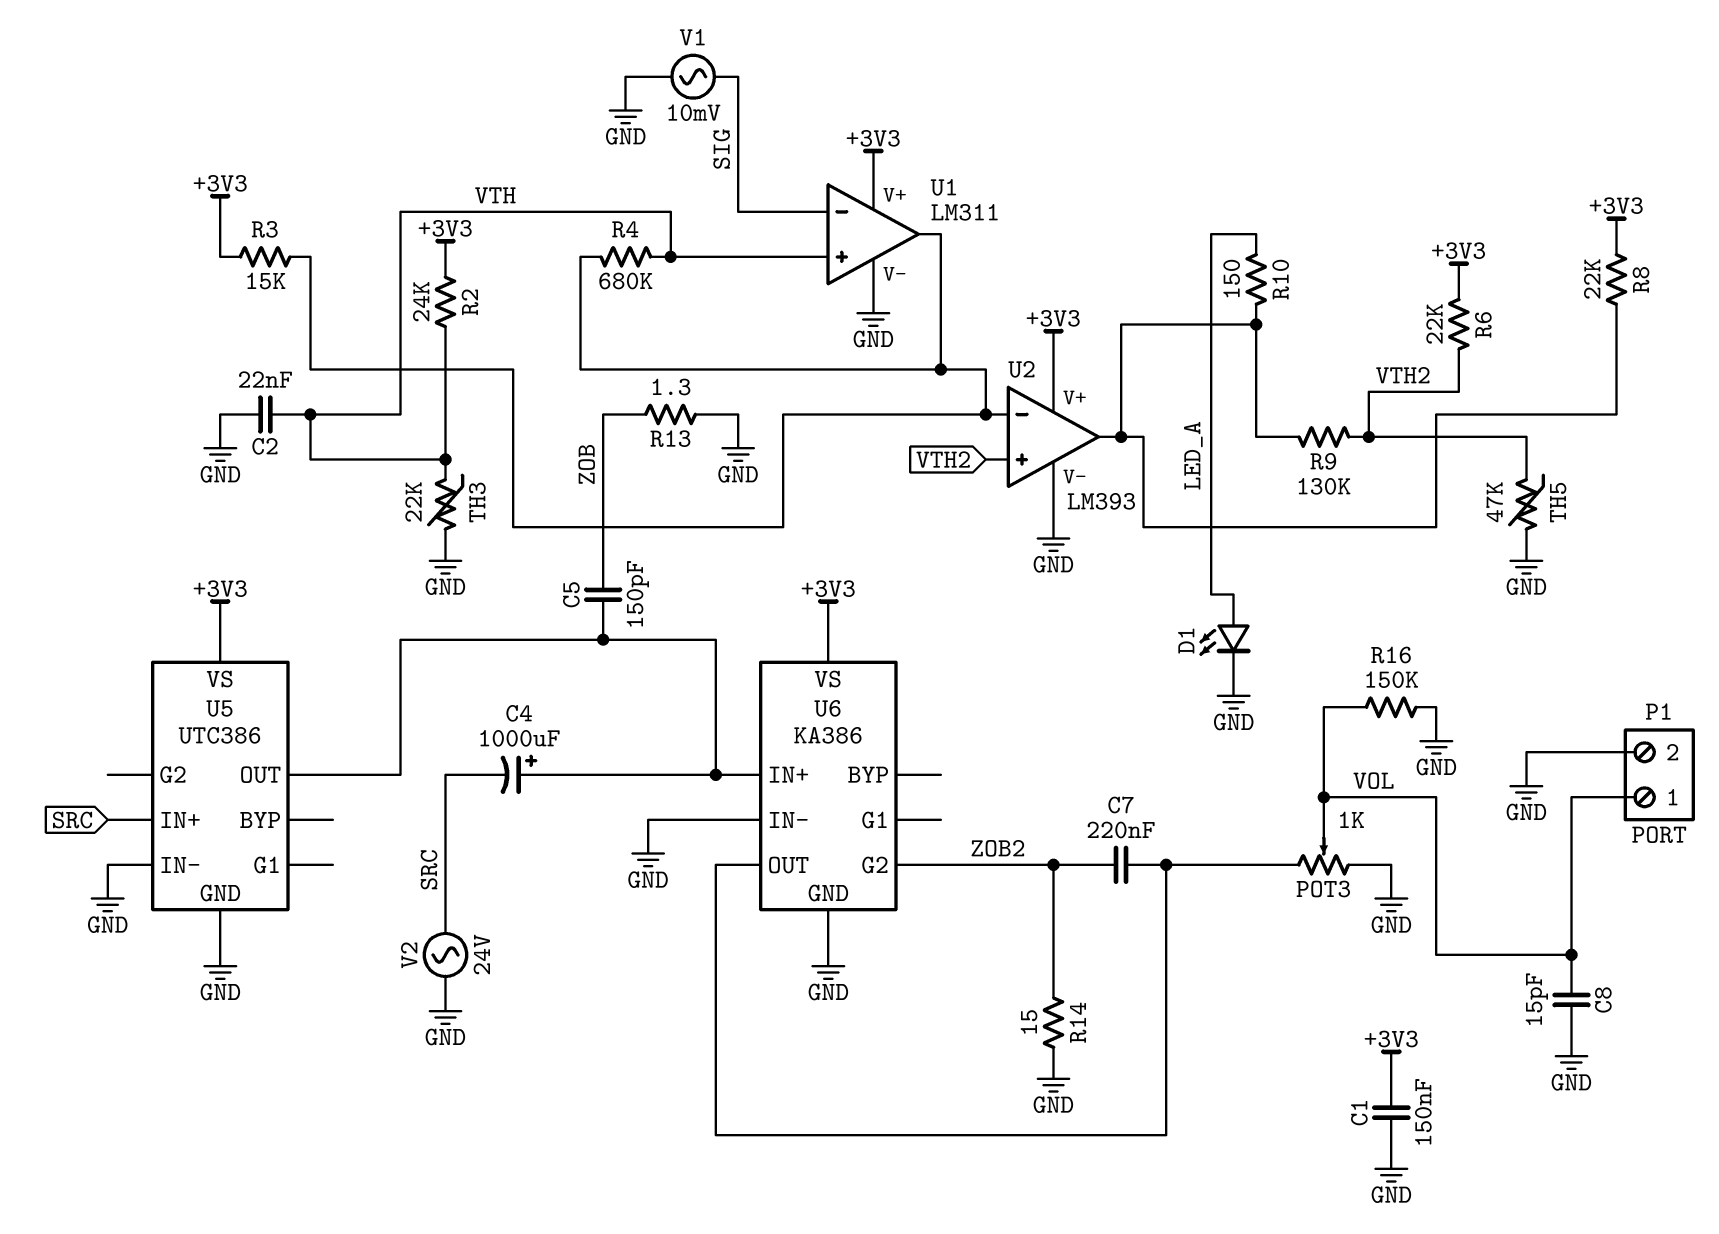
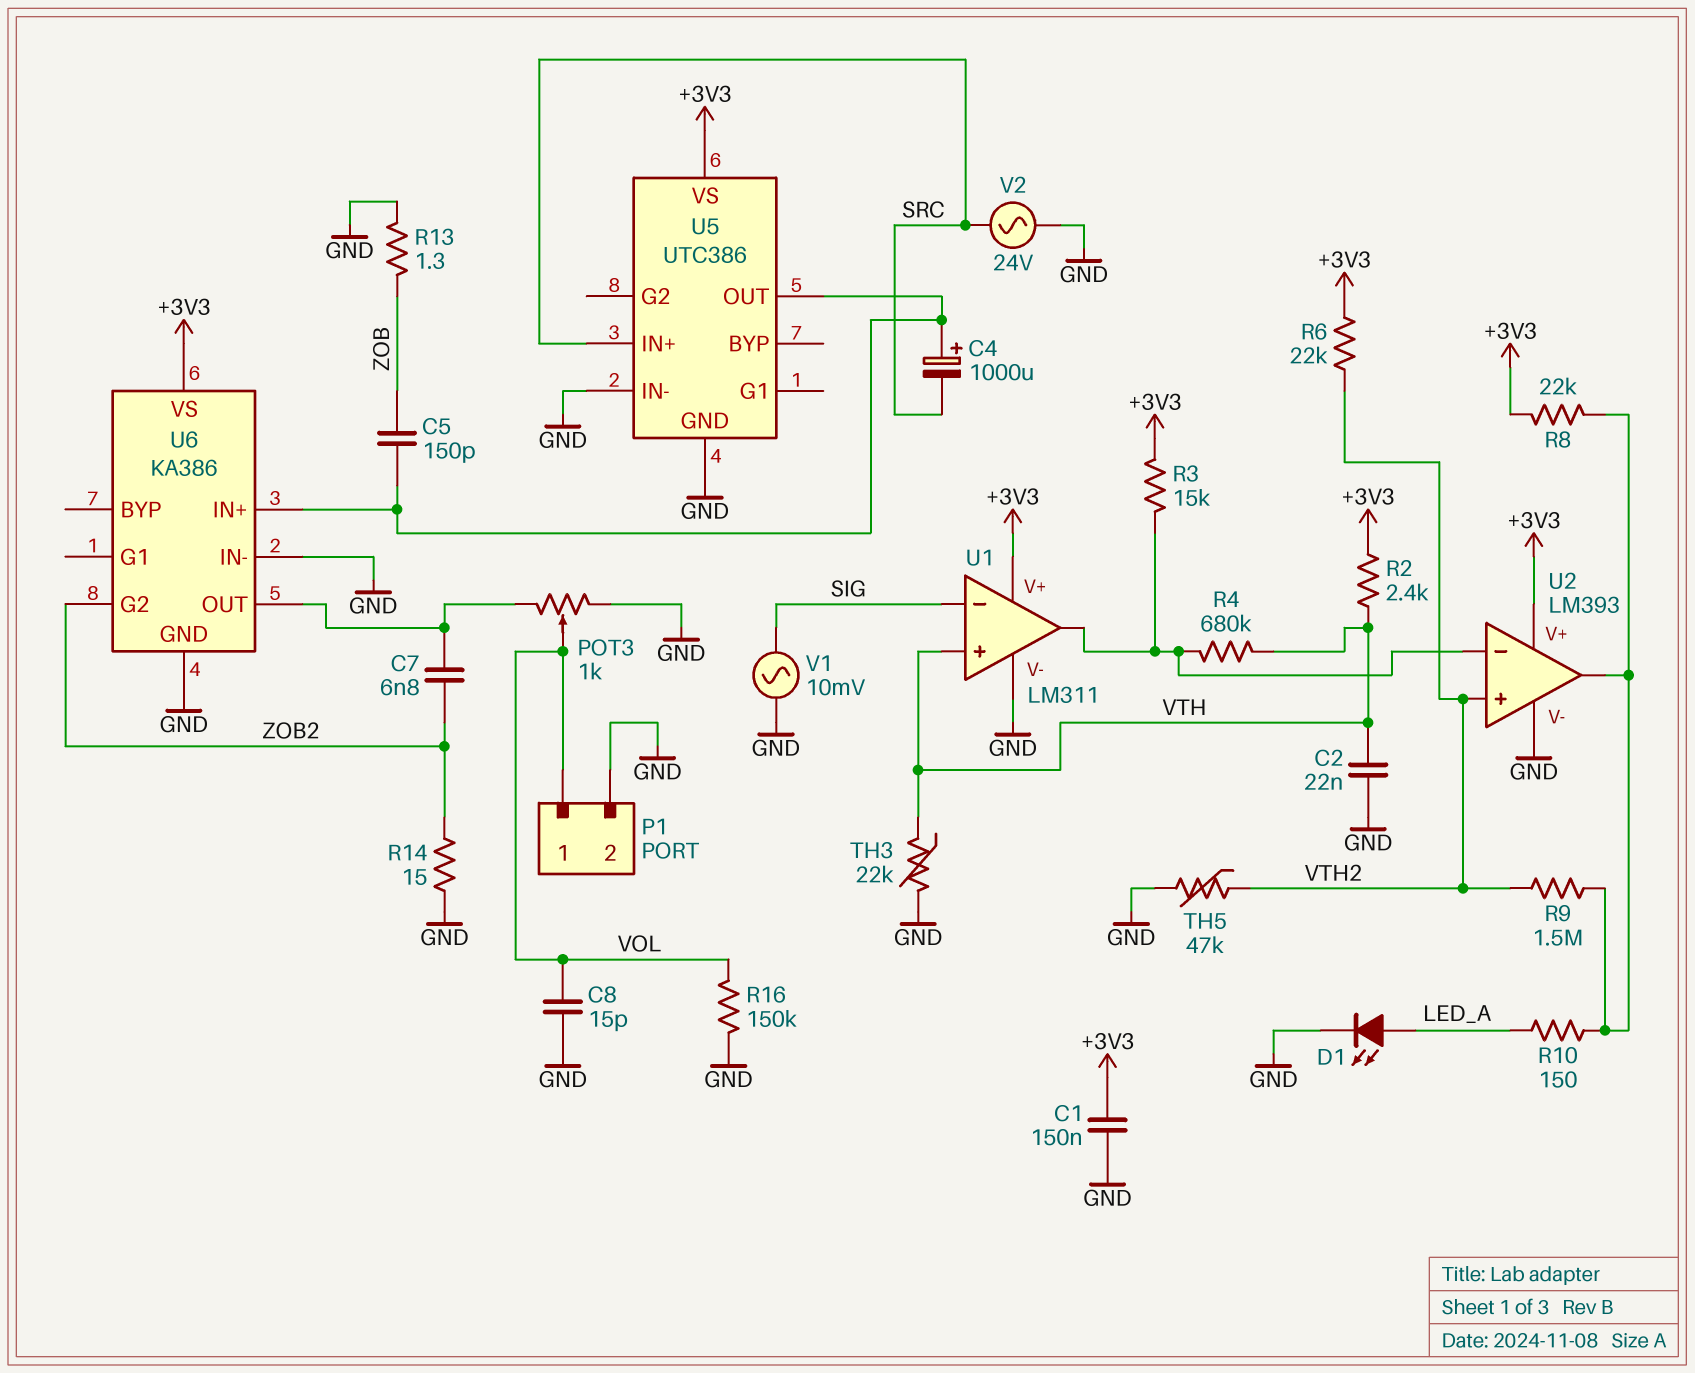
C7: 220nF (U6/OUT, ZOB2) -> 6.8nF (U6/OUT, ZOB2)
R2: 24k (+3V3, VTH) -> 2.4k (+3V3, VTH)
R9: 130k (U2/out, VTH2) -> 1.5M (U2/out, VTH2)

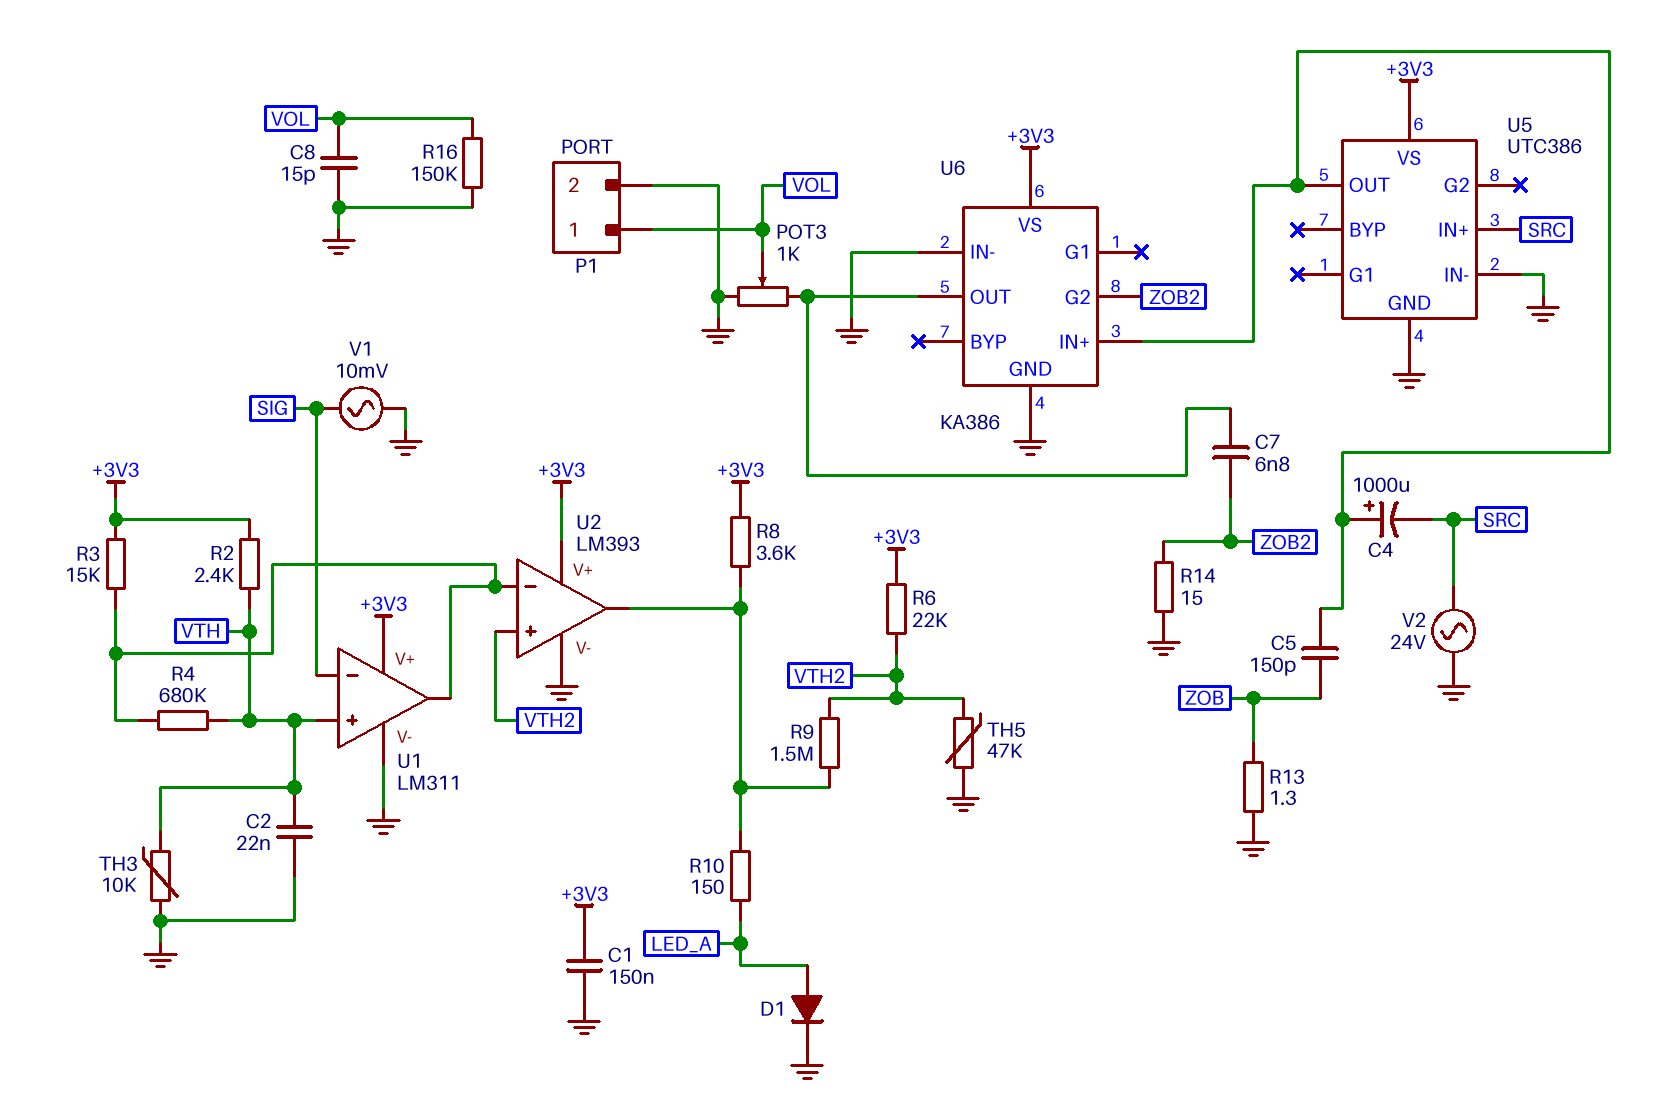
D1: LED (A LED_A, K GND) -> diode (A LED_A, K GND)
R8: 22k (+3V3, U2/out) -> 3.6k (+3V3, U2/out)
TH3: 22k (GND, VTH) -> 10k (GND, VTH)

